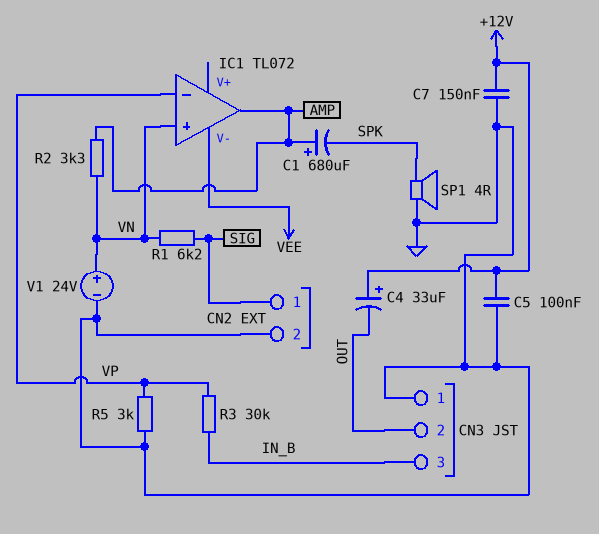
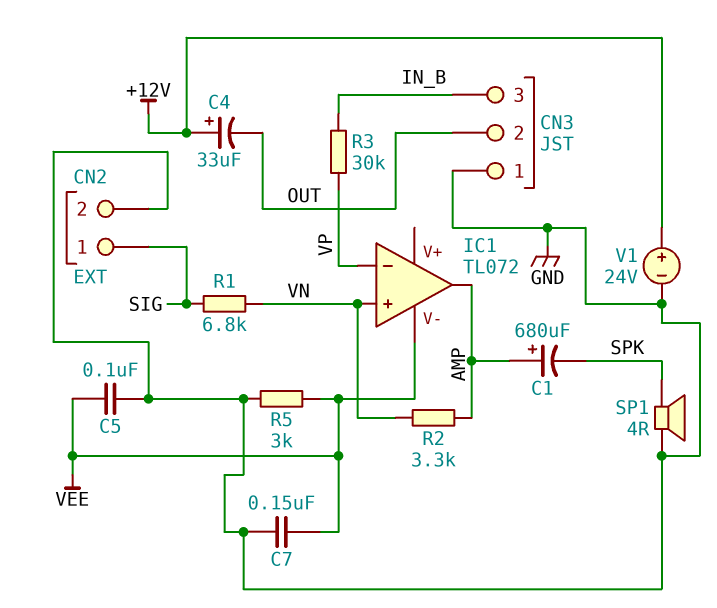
C5: 100nF (+12V, GND) -> 100nF (GND, VEE)
C7: 150nF (+12V, GND) -> 150nF (GND, VEE)
R1: 6.2k (SIG, VN) -> 6.8k (SIG, VN)
R5: 3k (GND, VP) -> 3k (GND, VEE)
V1: 24V (plus VN, minus GND) -> 24V (plus +12V, minus GND)

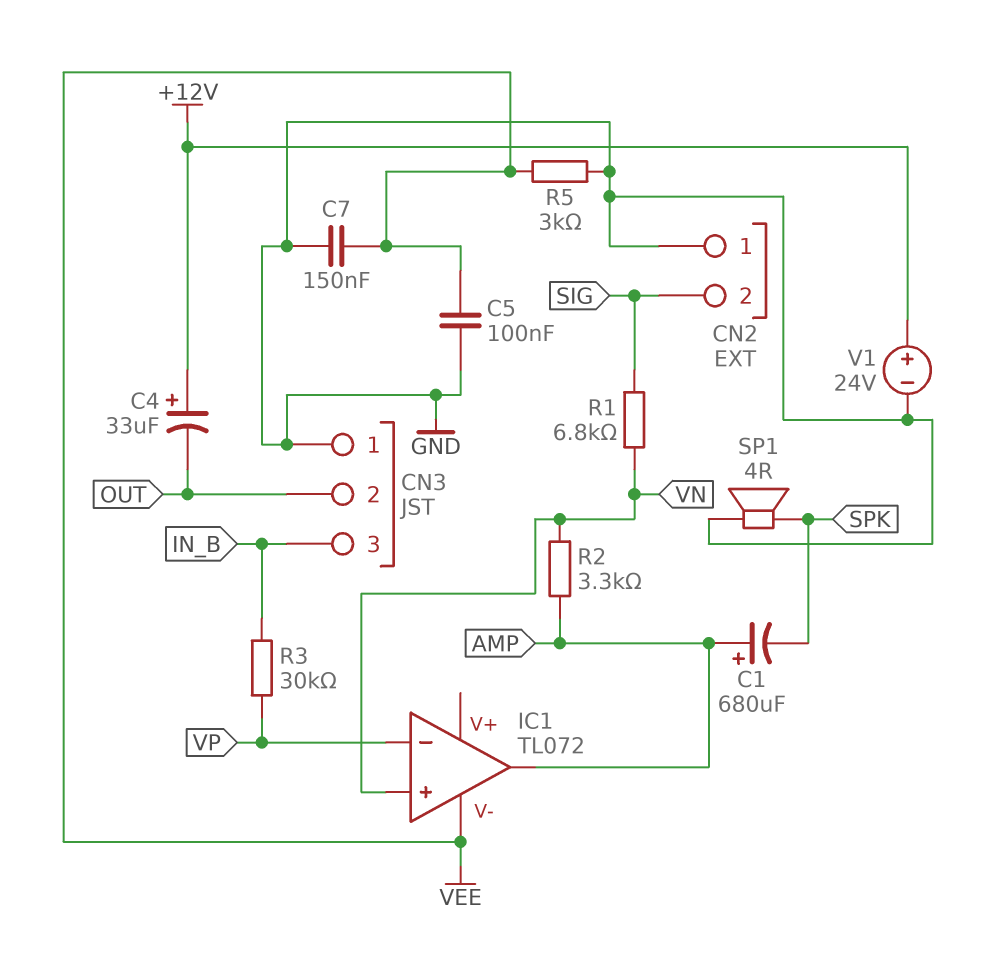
CN2 pin 1: SIG -> GND
CN2 pin 2: GND -> SIG

